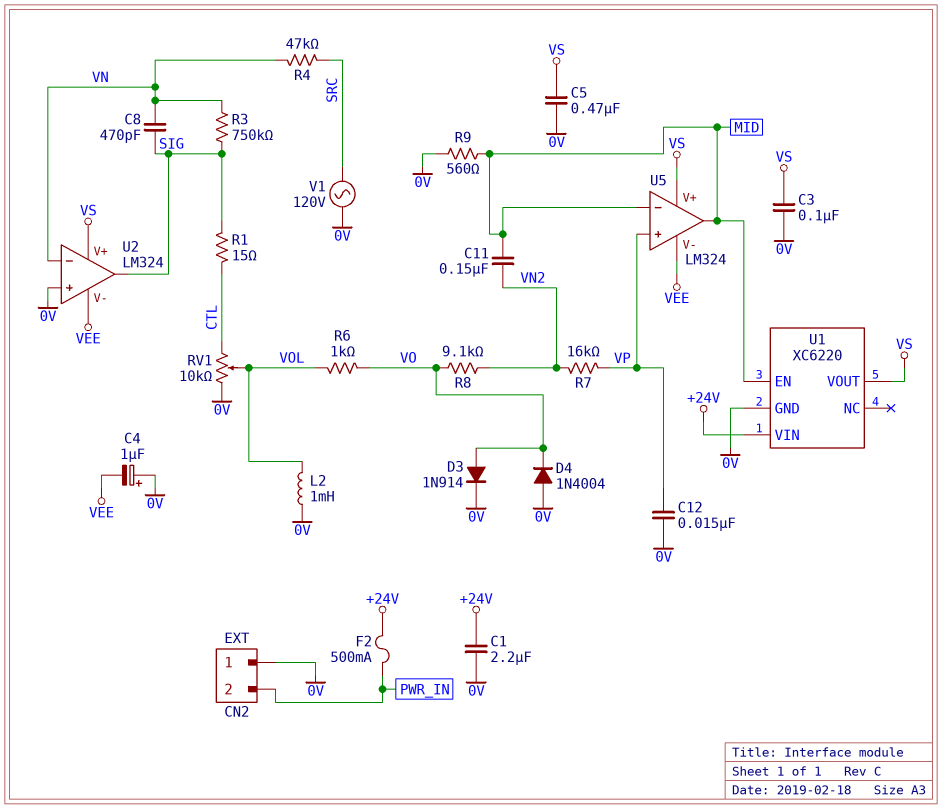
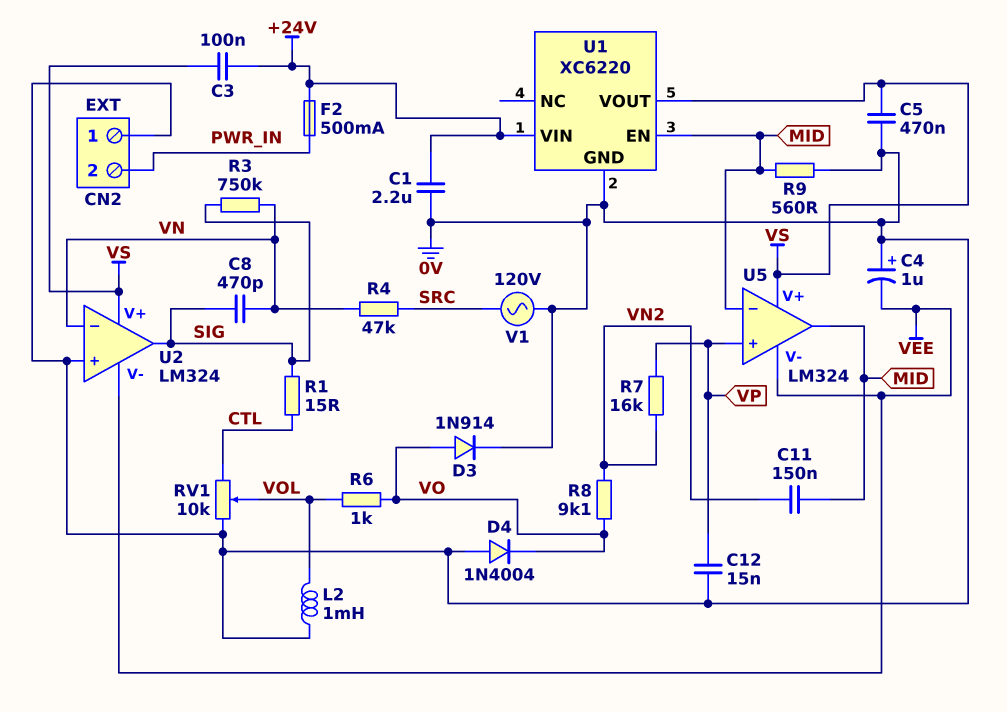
C3: 100nF (0V, VS) -> 100nF (+24V, VS)

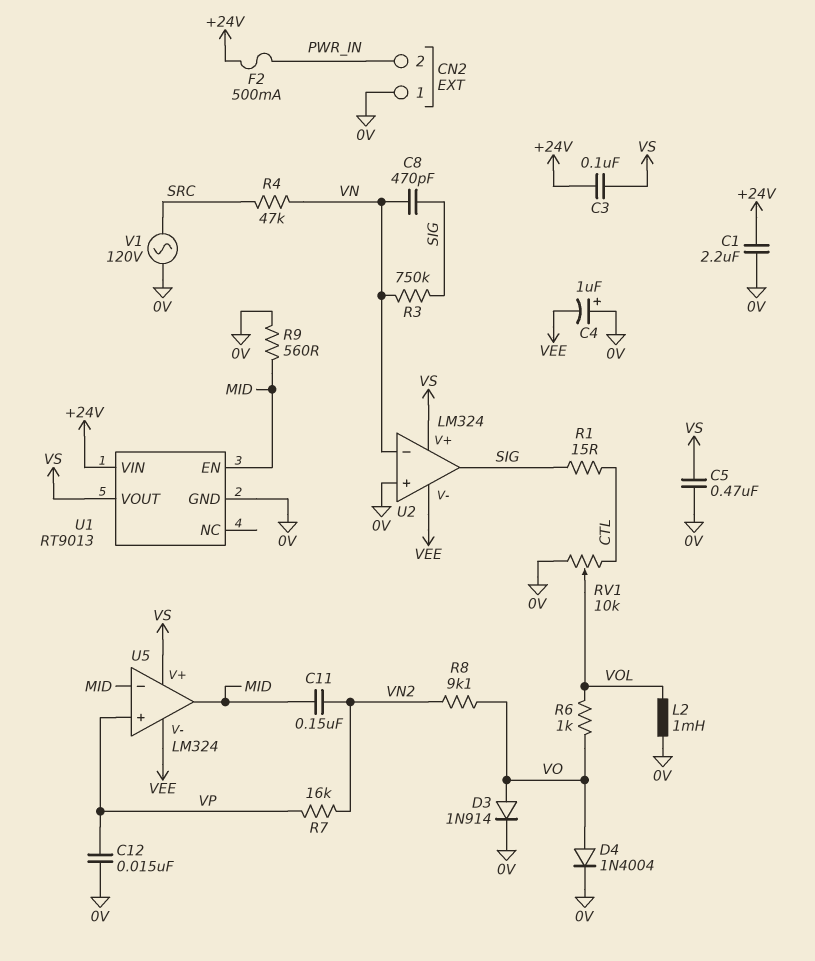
D4: diode 1N4004 (A 0V, K VO) -> diode 1N4004 (A VO, K 0V)
U1: XC6220 -> RT9013

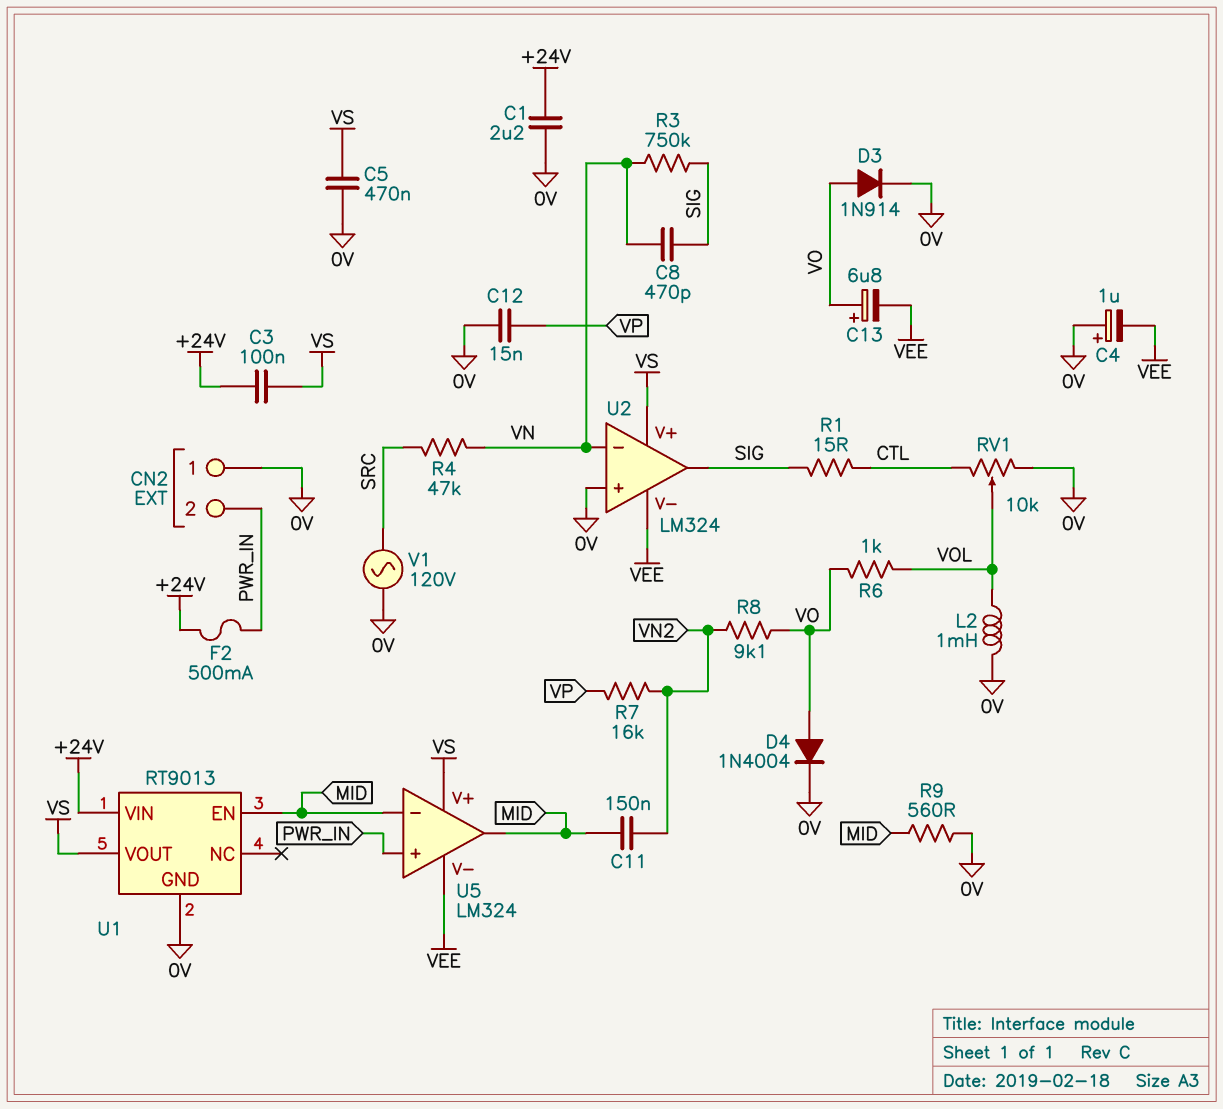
C13: none -> 6.8uF (plus VO, minus VEE)
U5 pin in+: VP -> PWR_IN

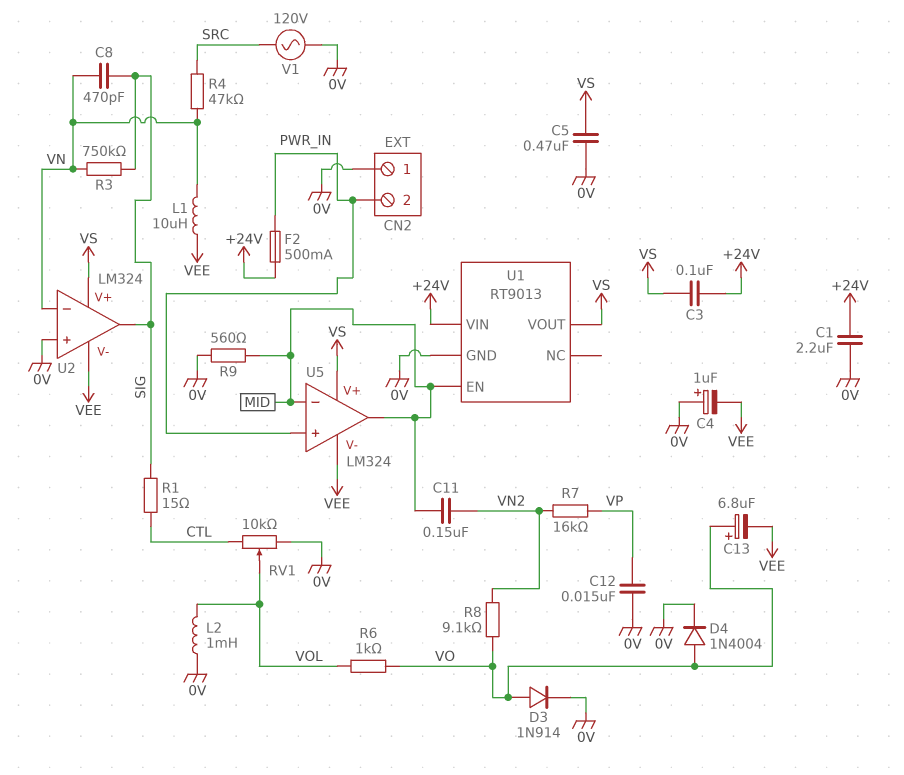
L1: none -> 10uH (VEE, VN)

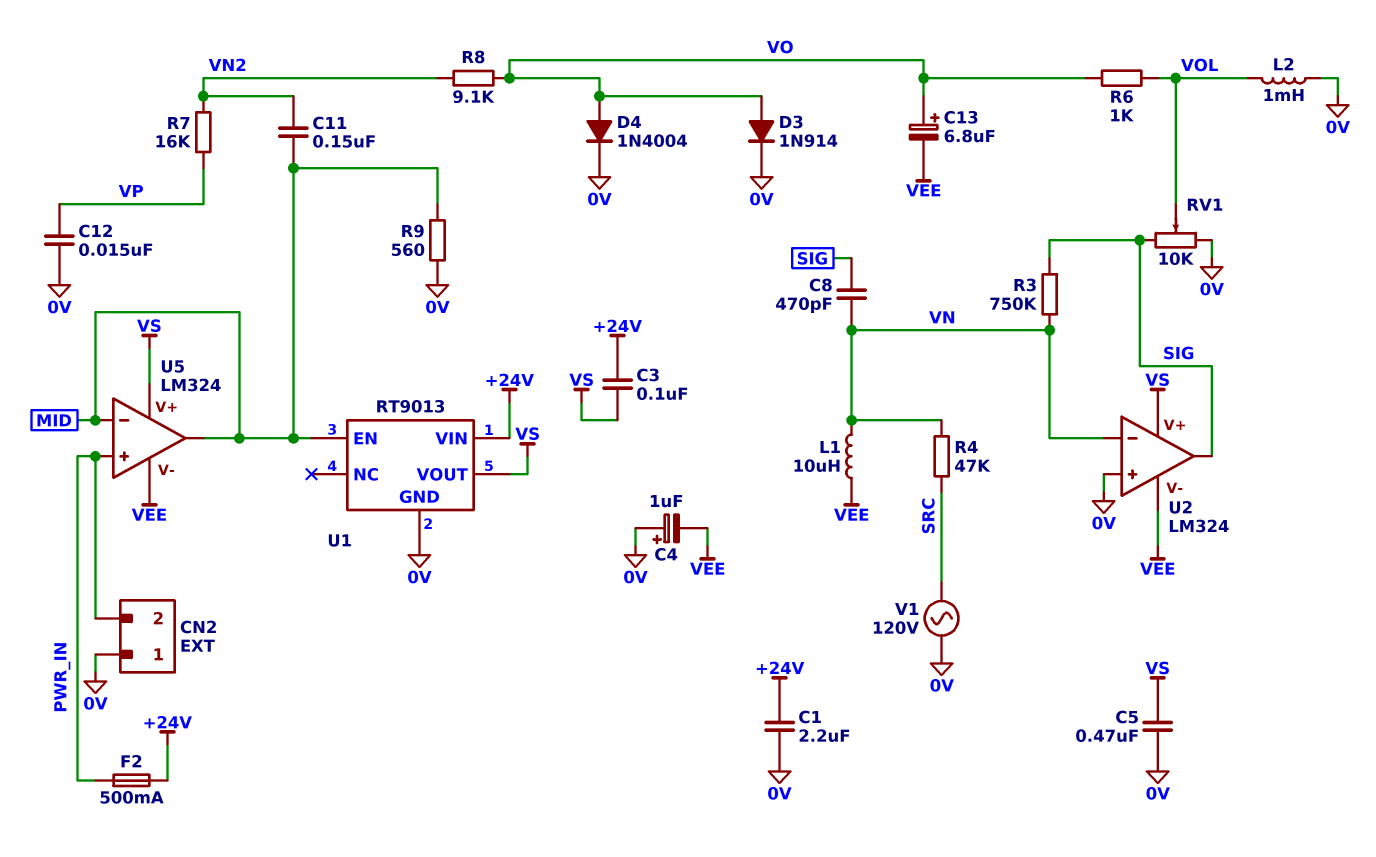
R1: 15 (CTL, SIG) -> none
RV1: 10k (0V, CTL, wiper VOL) -> 10k (0V, SIG, wiper VOL)

